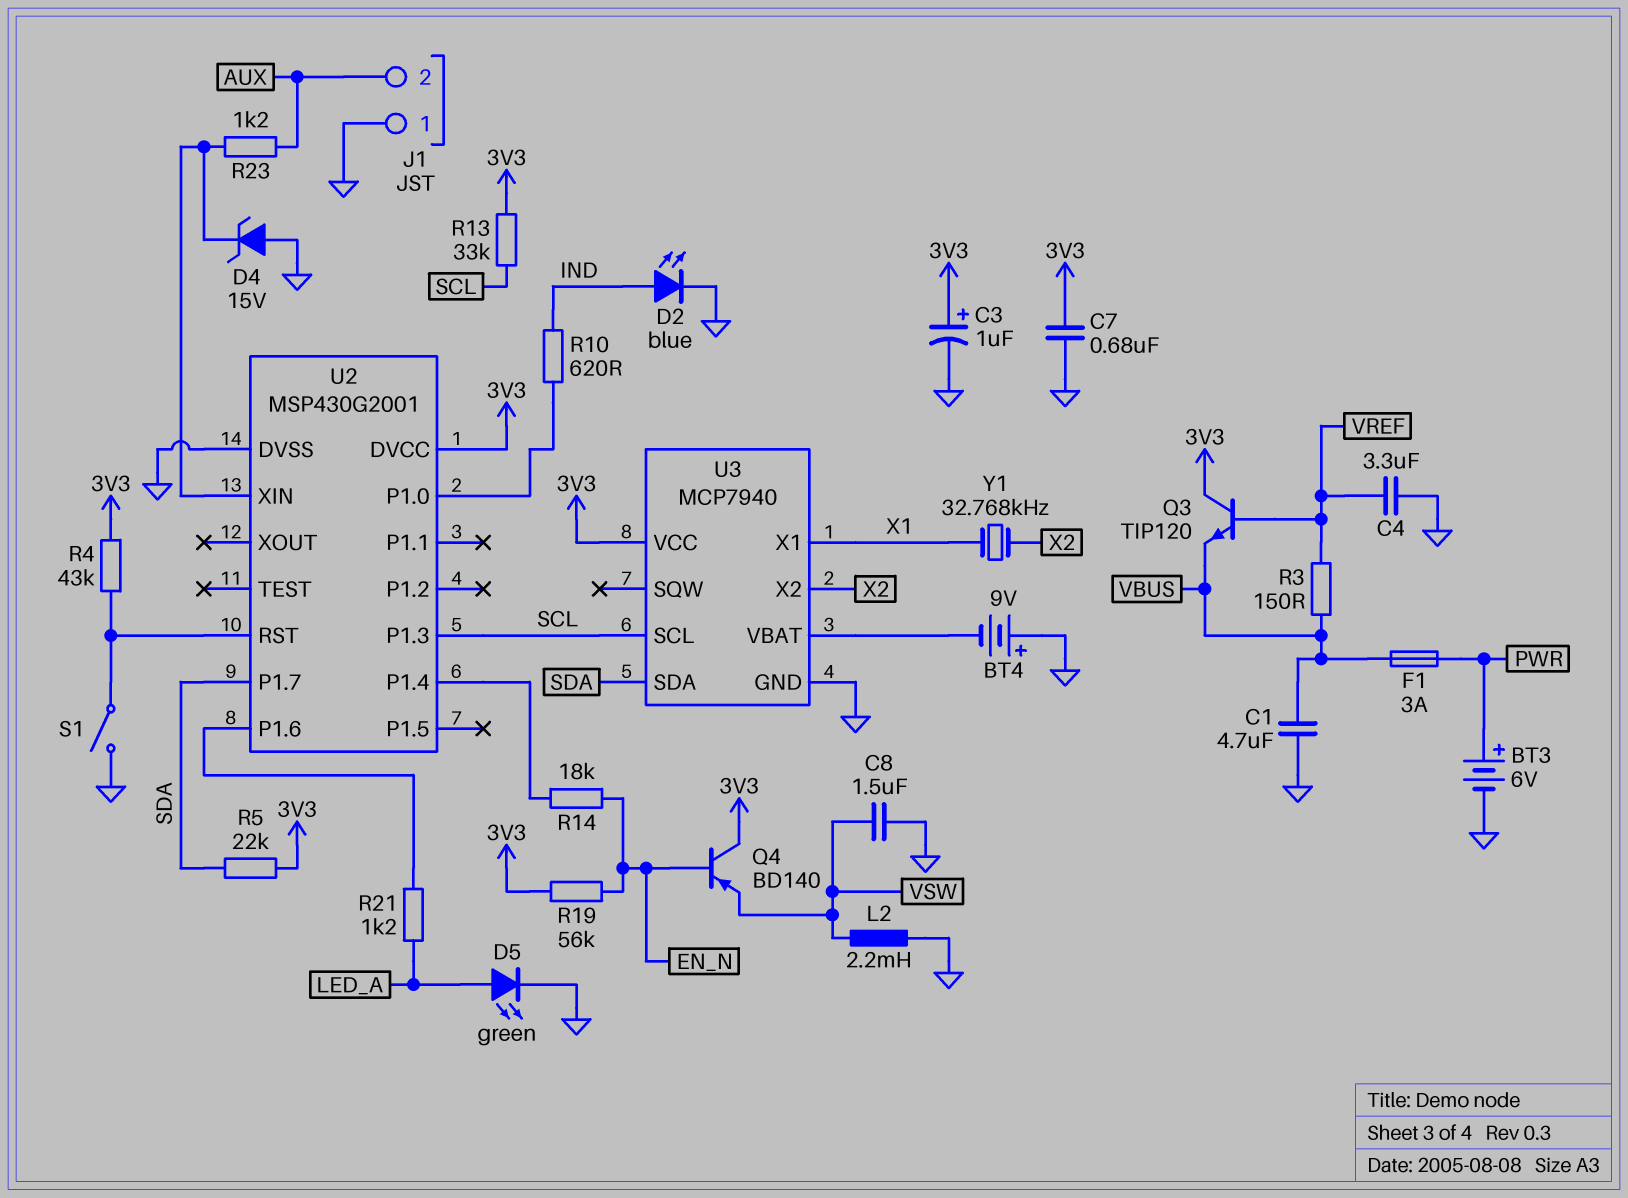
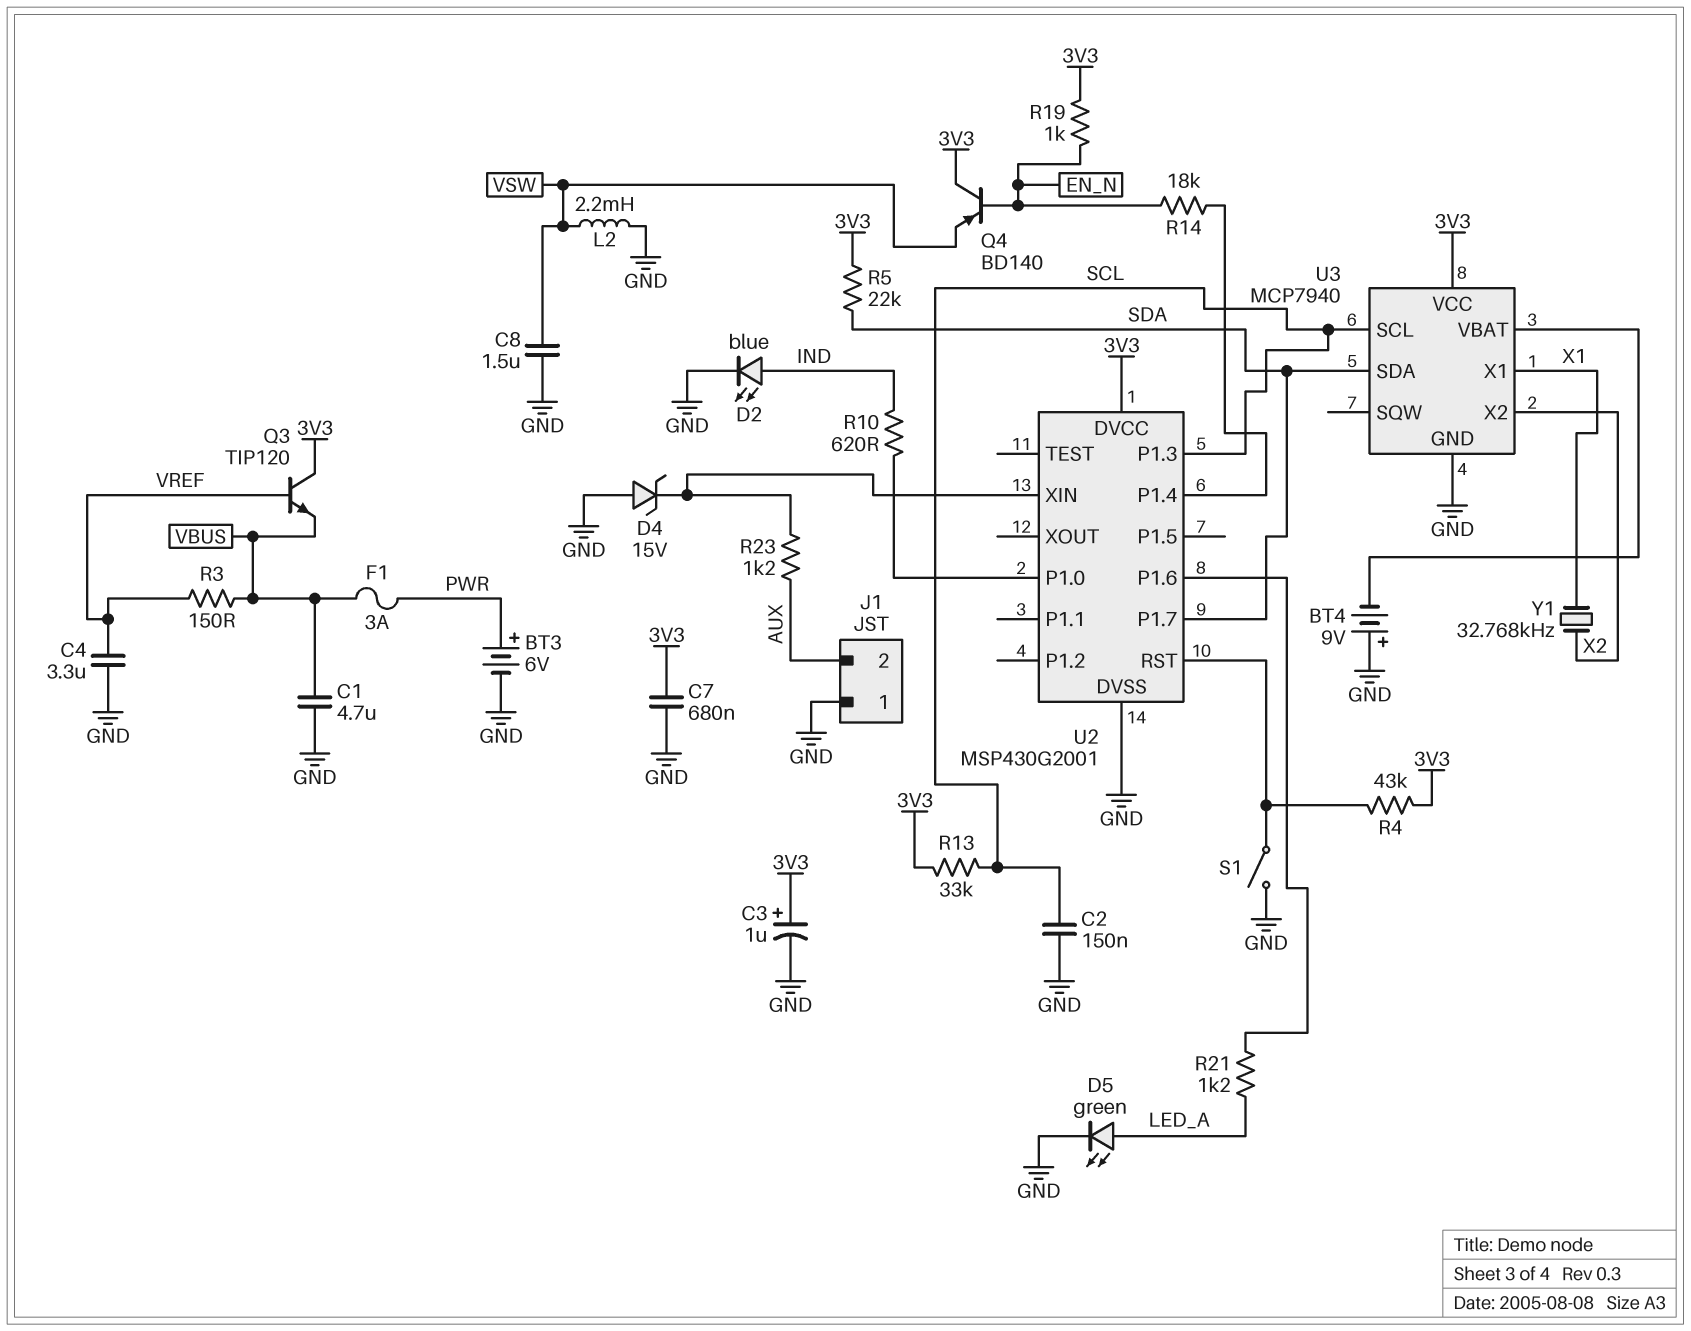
C2: none -> 150nF (GND, SCL)
R19: 56k (3V3, EN_N) -> 1k (3V3, EN_N)

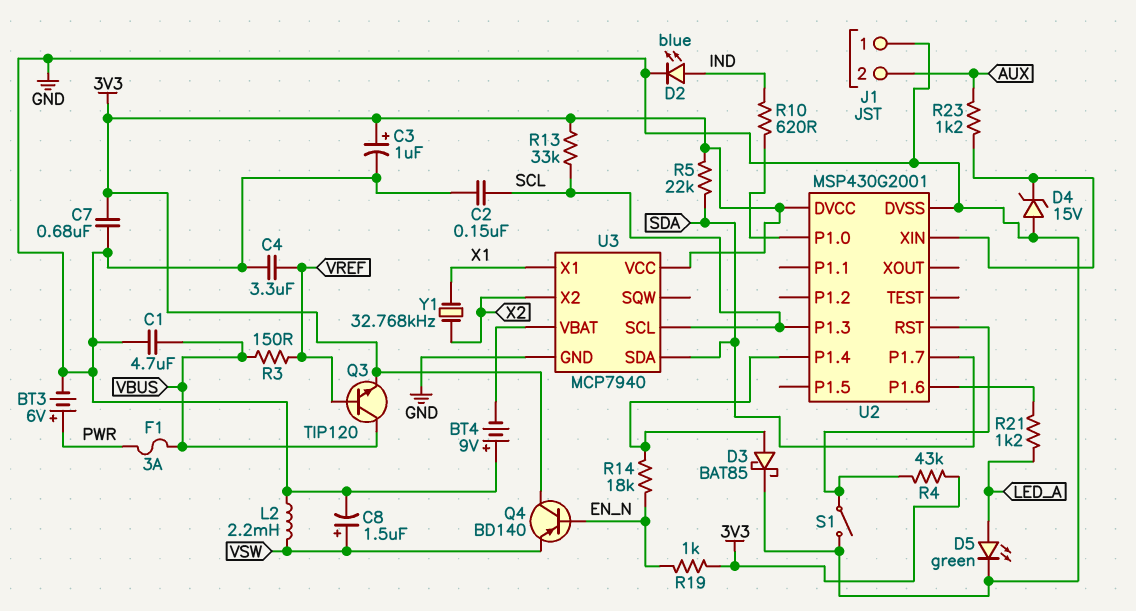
C8: 1.5uF (GND, VSW) -> 1.5uF (plus VSW, minus GND)
D3: none -> schottky BAT85 (A U2/P1.4, K GND)
Q3: NPN TIP120 (B VREF, C 3V3, E VBUS) -> NPN TIP120 (B VREF, C VBUS, E 3V3)

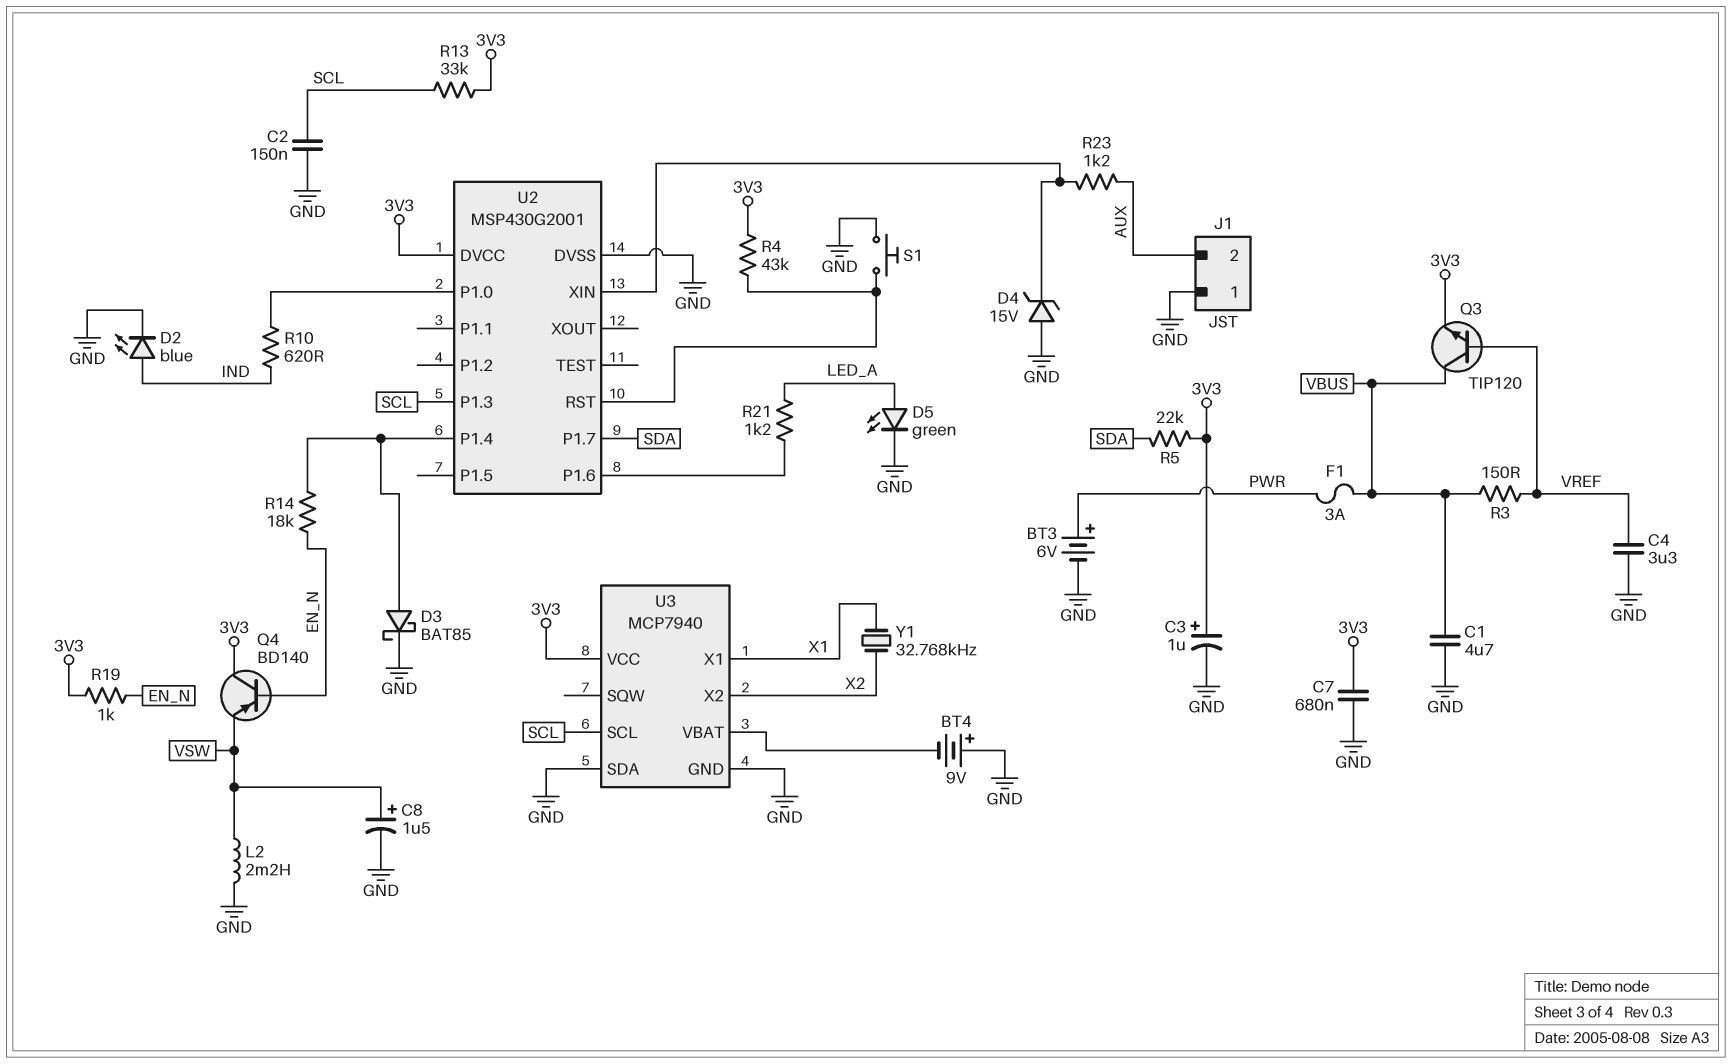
S1: switch (GND, U2/RST) -> button (GND, U2/RST)
U3 pin SDA: SDA -> GND

